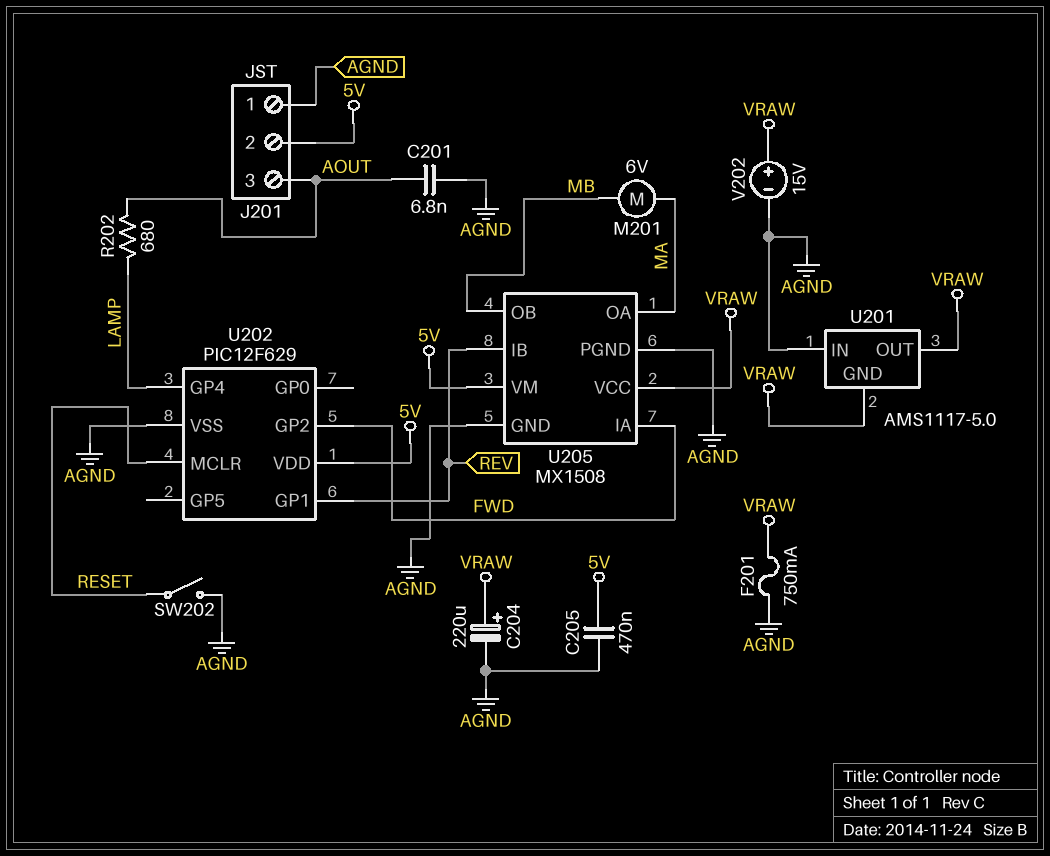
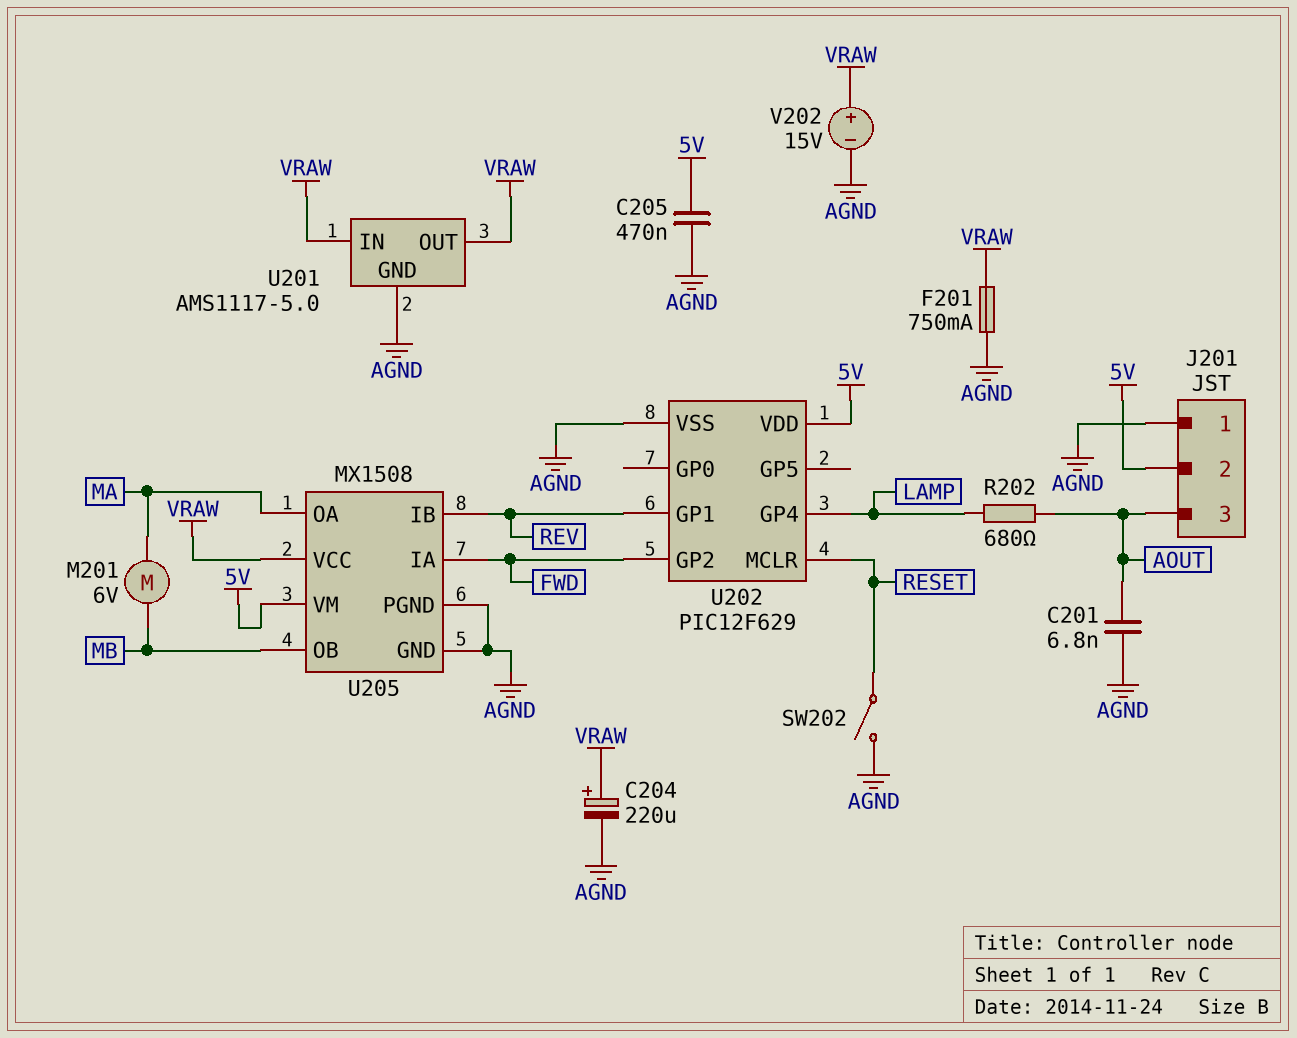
U201 pin GND: VRAW -> AGND
U201 pin IN: AGND -> VRAW

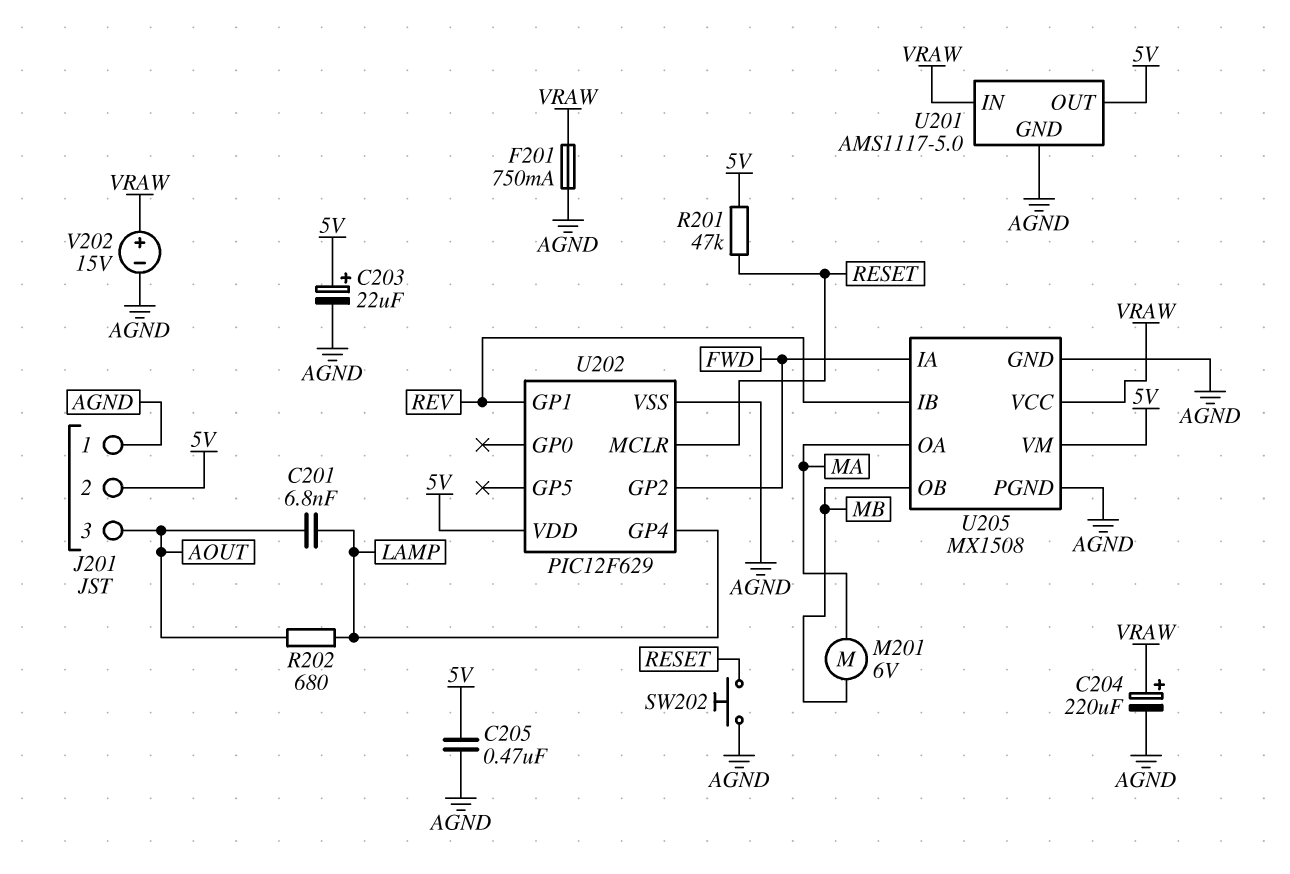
C201: 6.8nF (AGND, AOUT) -> 6.8nF (AOUT, LAMP)
C203: none -> 22uF (plus 5V, minus AGND)
R201: none -> 47k (5V, RESET)
SW202: switch (AGND, RESET) -> button (AGND, RESET)
U201 pin OUT: VRAW -> 5V

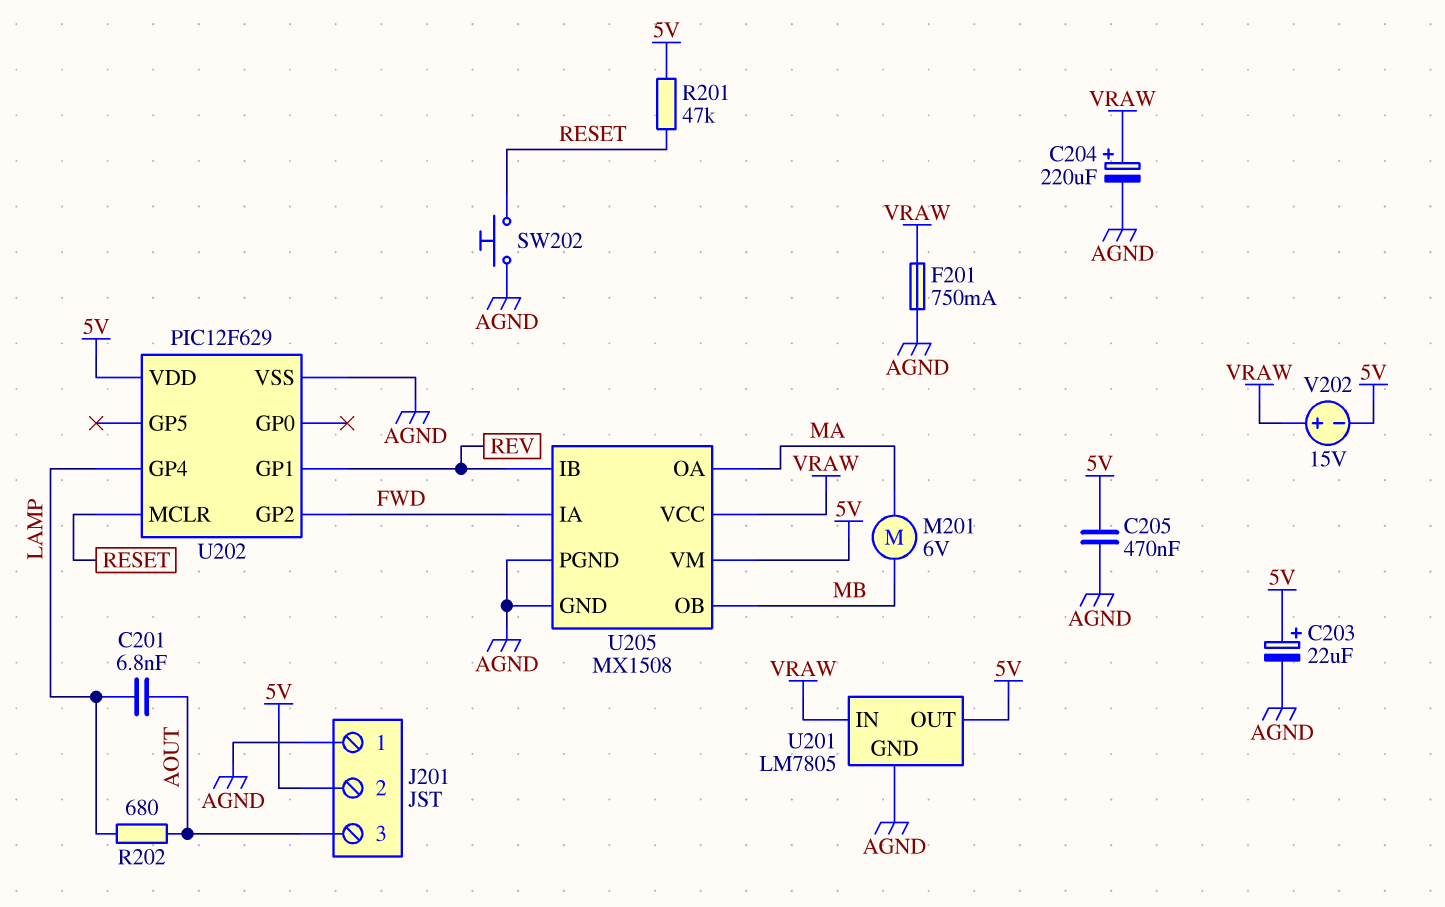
U201: AMS1117-5.0 -> LM7805
V202: 15V (plus VRAW, minus AGND) -> 15V (plus VRAW, minus 5V)

